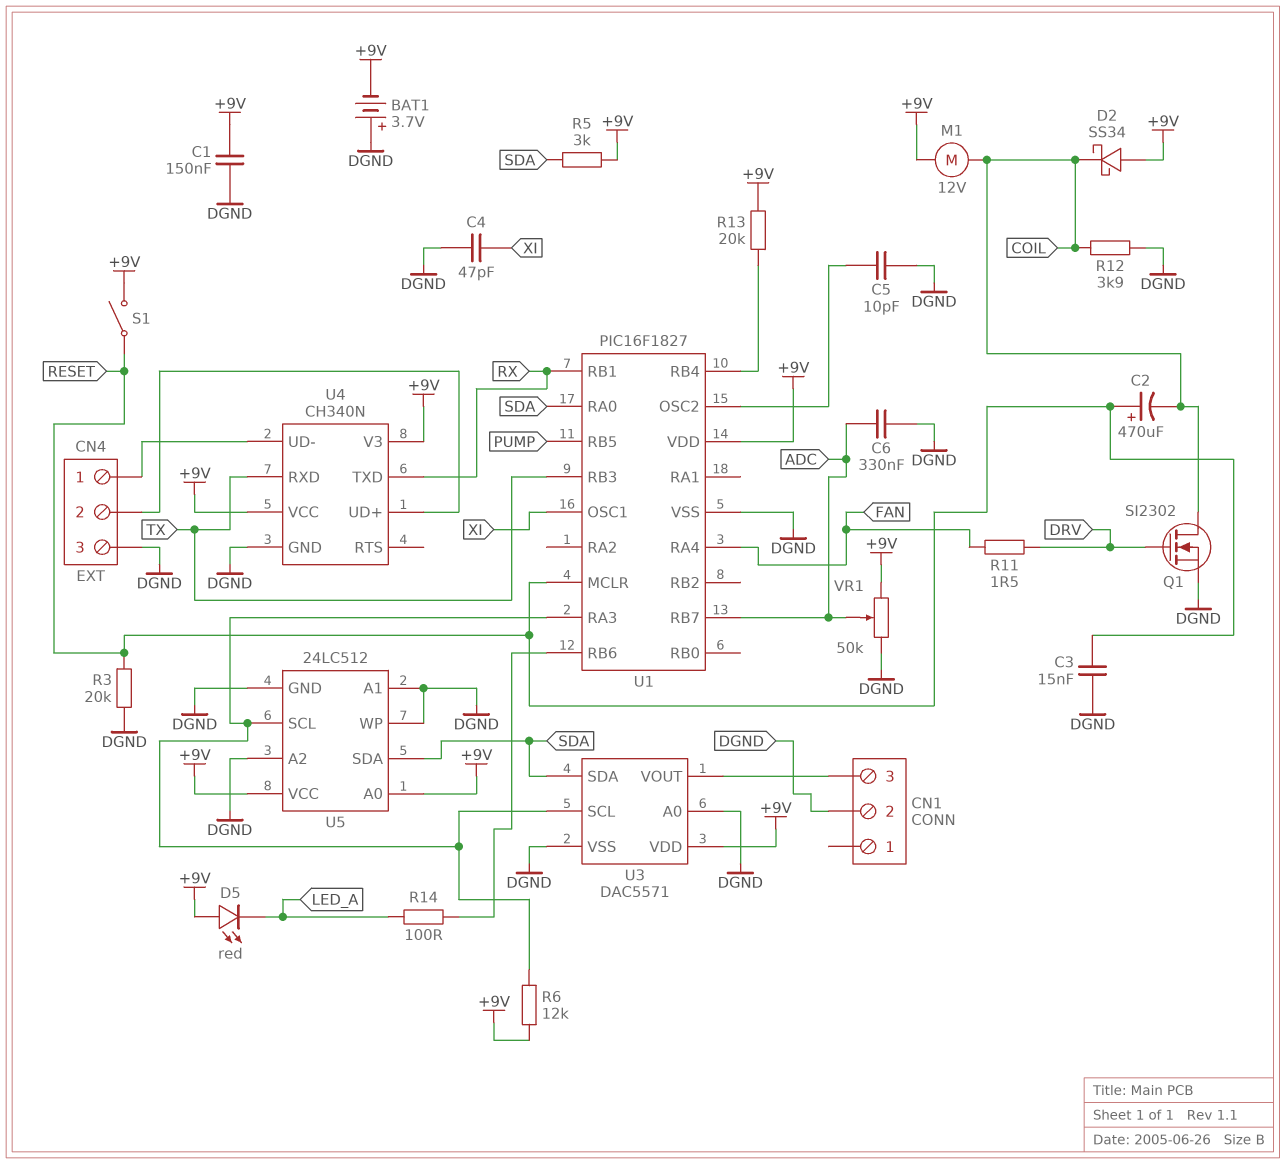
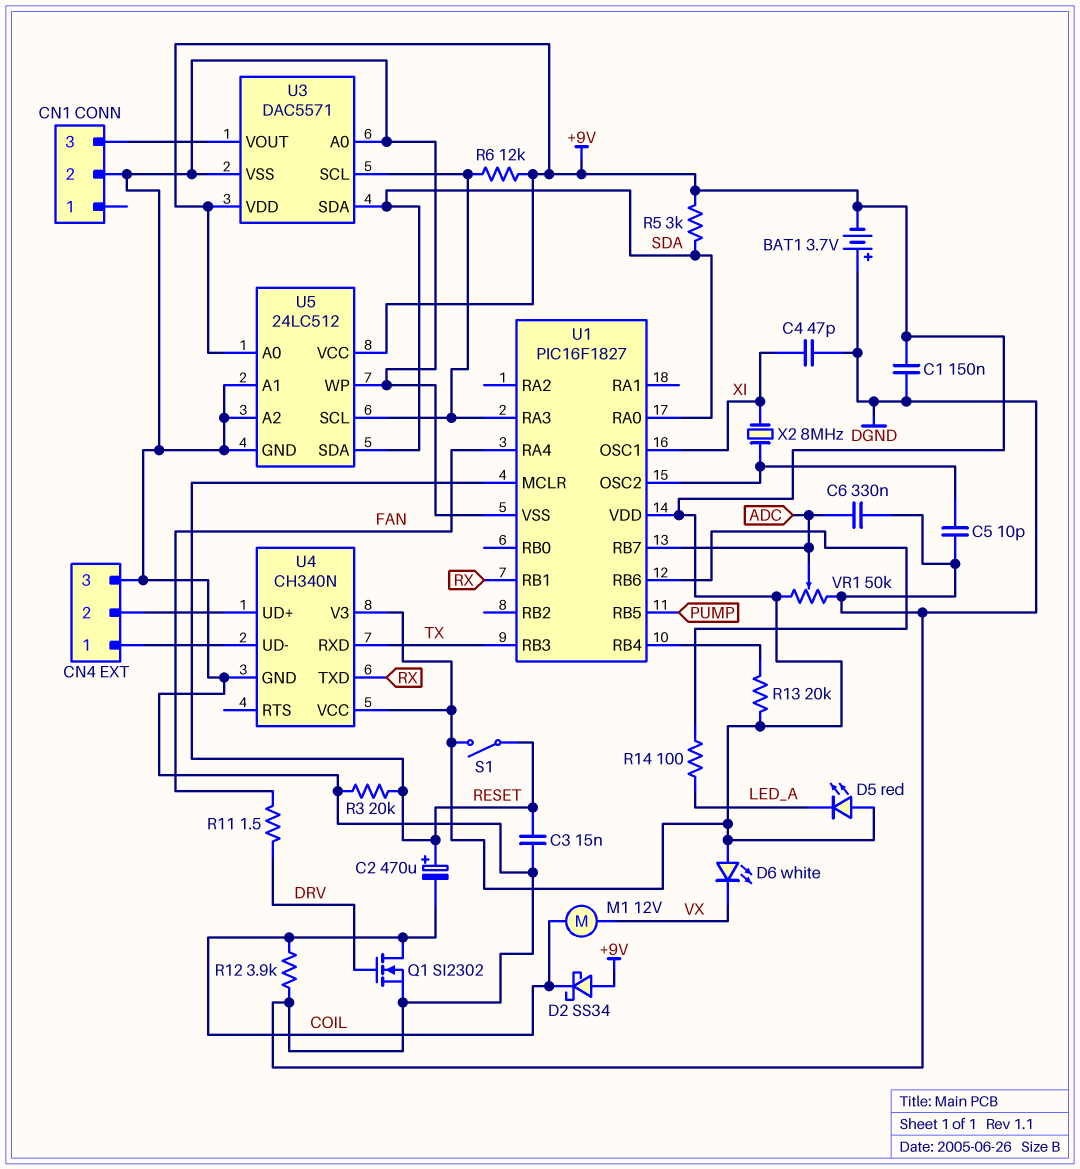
D6: none -> LED white (A +9V, K VX)
M1: motor 12V (+9V, COIL) -> motor 12V (COIL, VX)
X2: none -> 8MHz (U1/OSC2, XI)

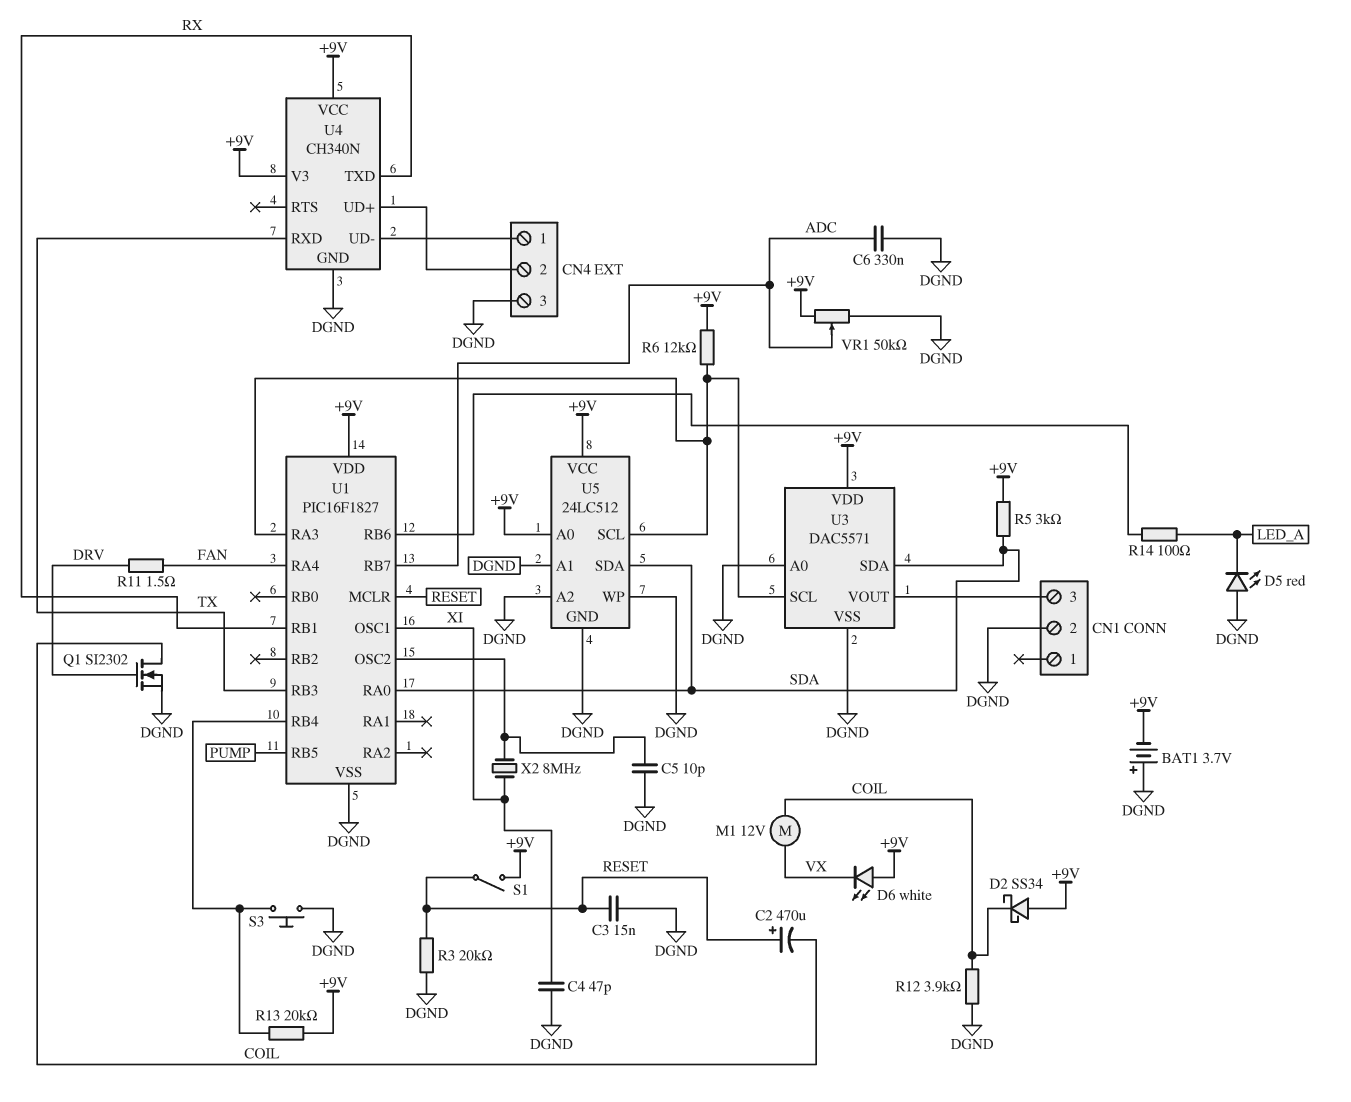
C1: 150nF (+9V, DGND) -> none
D5: LED red (A +9V, K LED_A) -> LED red (A DGND, K LED_A)
S3: none -> button (DGND, U1/RB4)

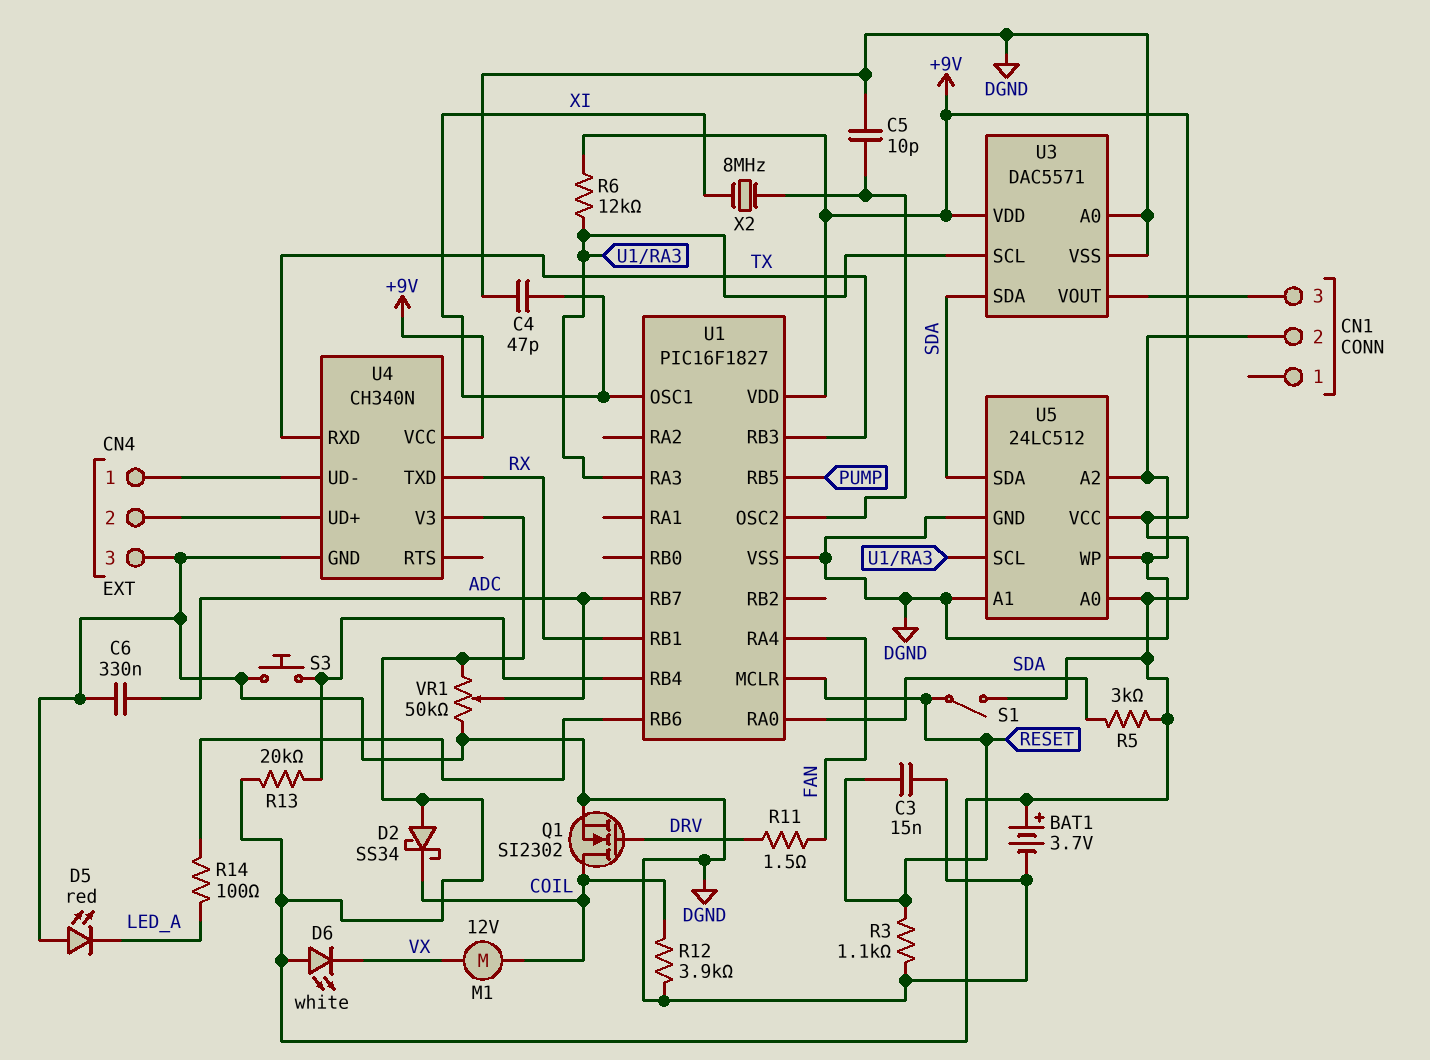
BAT1: 3.7V (plus DGND, minus +9V) -> 3.7V (plus +9V, minus DGND)
C2: 470uF (plus RESET, minus COIL) -> none
R3: 20k (DGND, RESET) -> 1.1k (DGND, RESET)

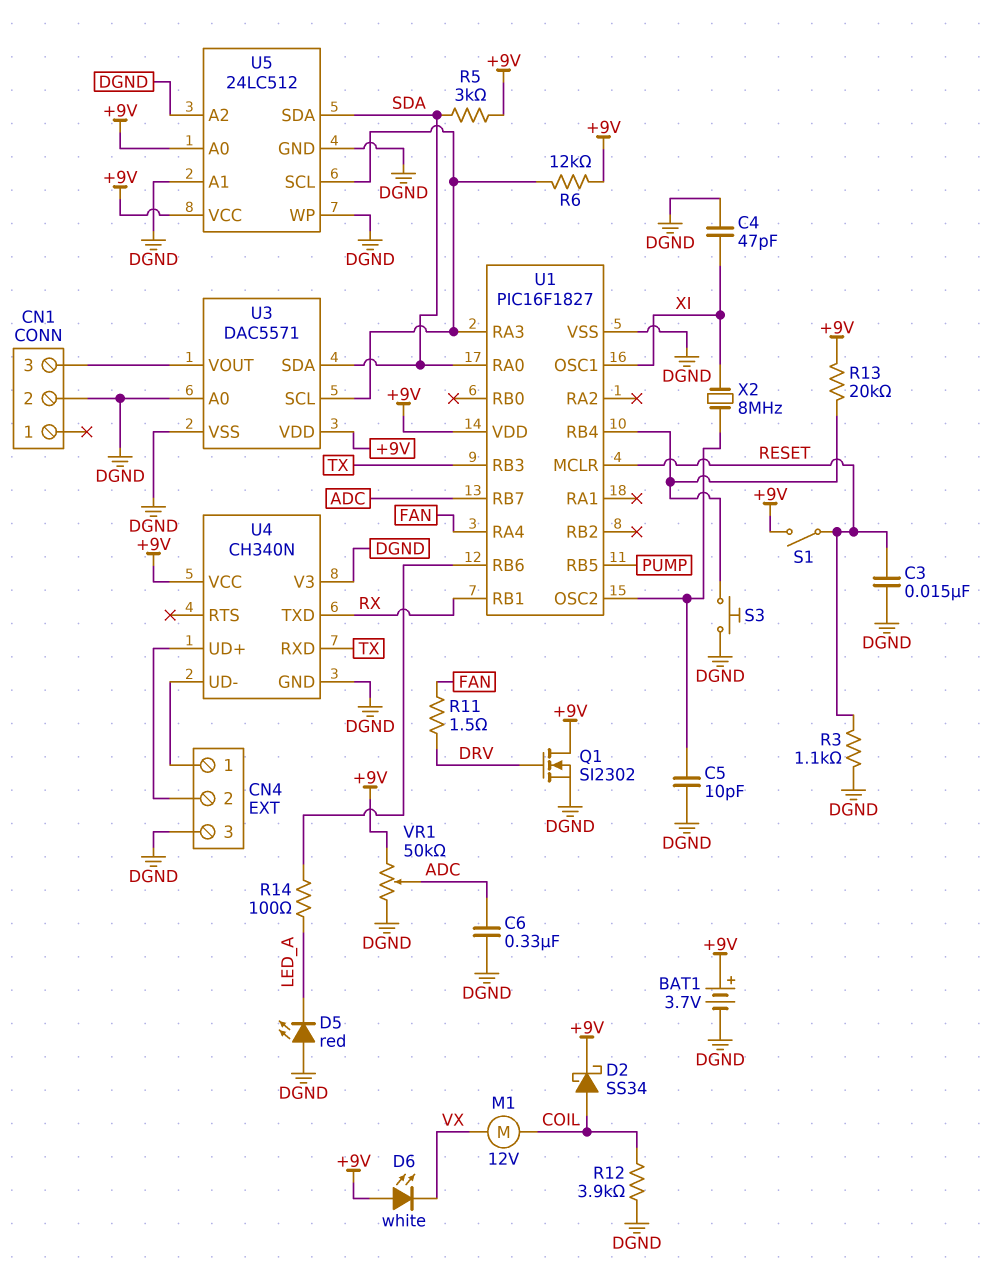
D2: schottky SS34 (A +9V, K COIL) -> schottky SS34 (A COIL, K +9V)
Q1: NMOS SI2302 (G DRV, D COIL, S DGND) -> NMOS SI2302 (G DRV, D +9V, S DGND)
U4 pin V3: +9V -> DGND

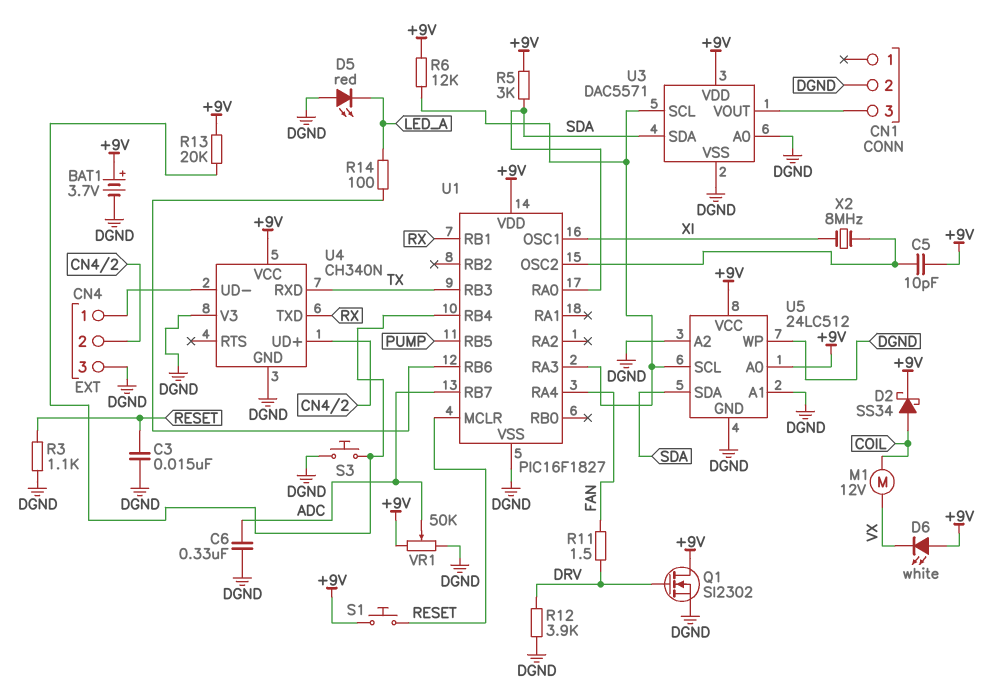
C4: 47pF (DGND, XI) -> none
C5: 10pF (DGND, U1/OSC2) -> 10pF (+9V, U1/OSC2)
R12: 3.9k (COIL, DGND) -> 3.9k (DGND, DRV)
S1: switch (+9V, RESET) -> button (+9V, RESET)

